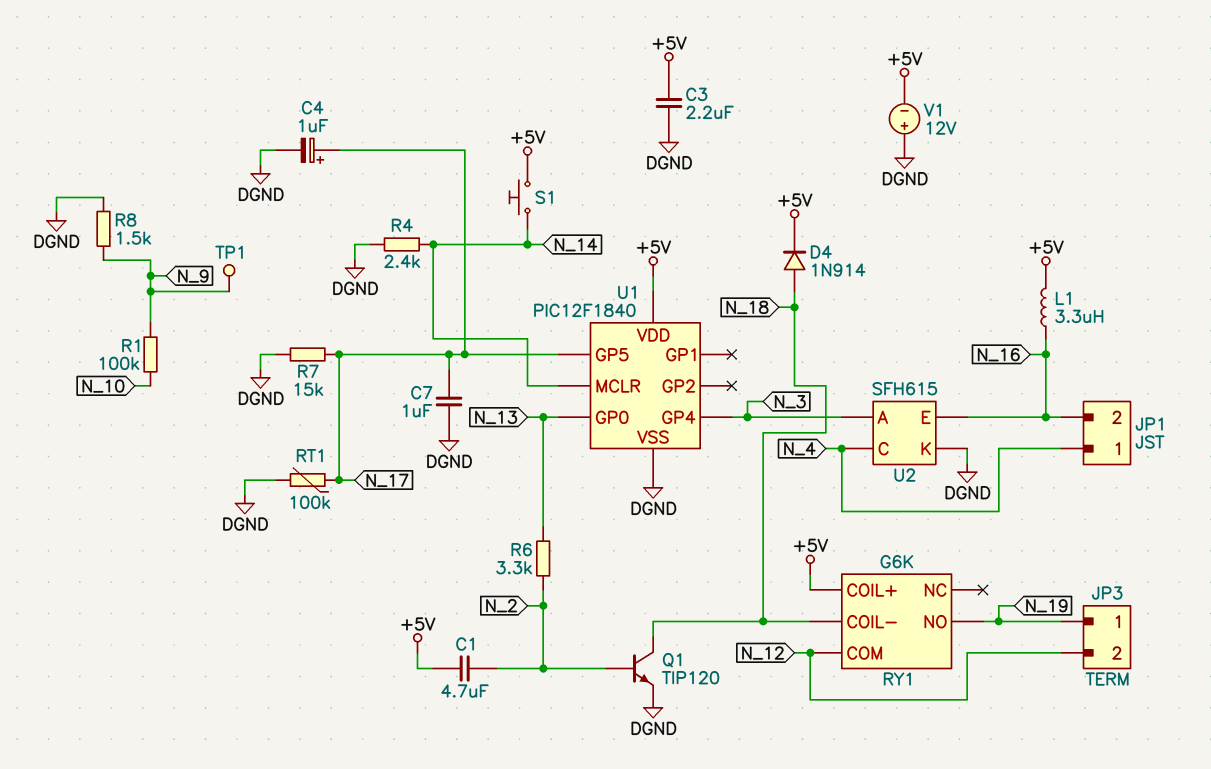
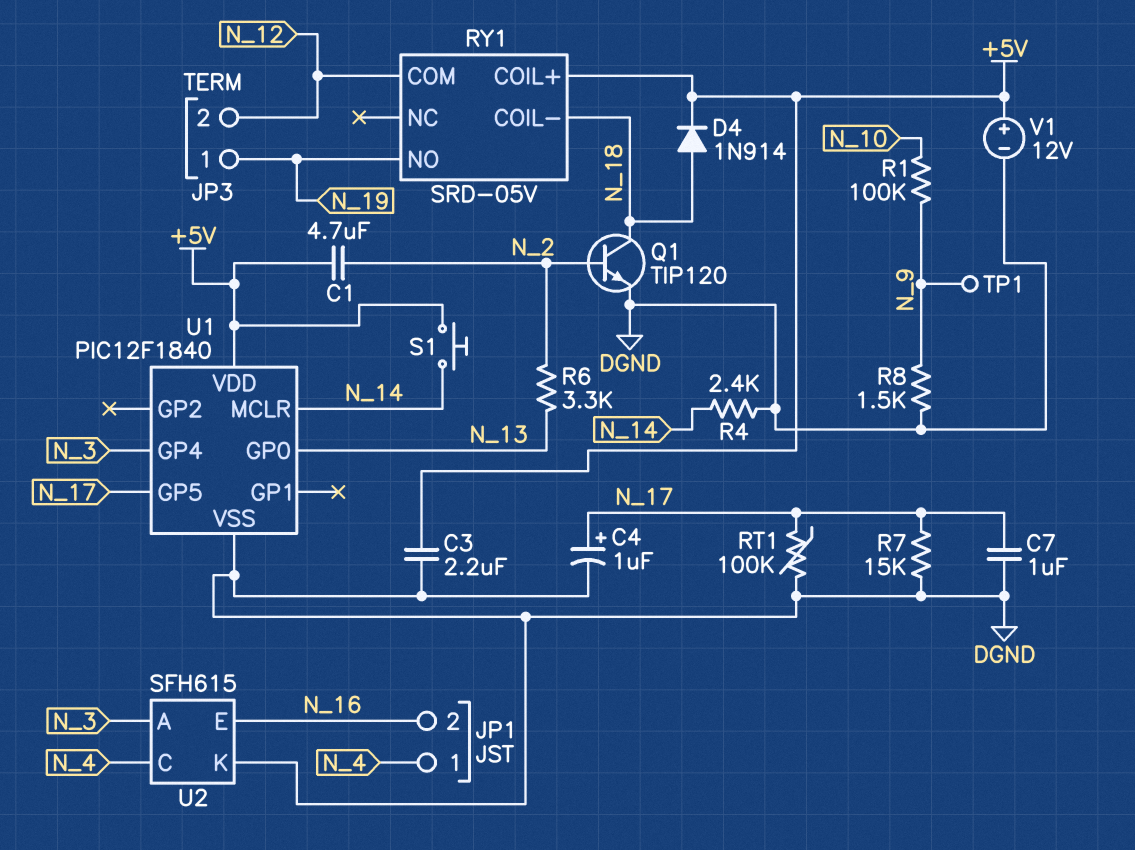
L1: 3.3uH (+5V, N_16) -> none
RY1: G6K -> SRD-05V
V1: 12V (plus DGND, minus +5V) -> 12V (plus +5V, minus DGND)

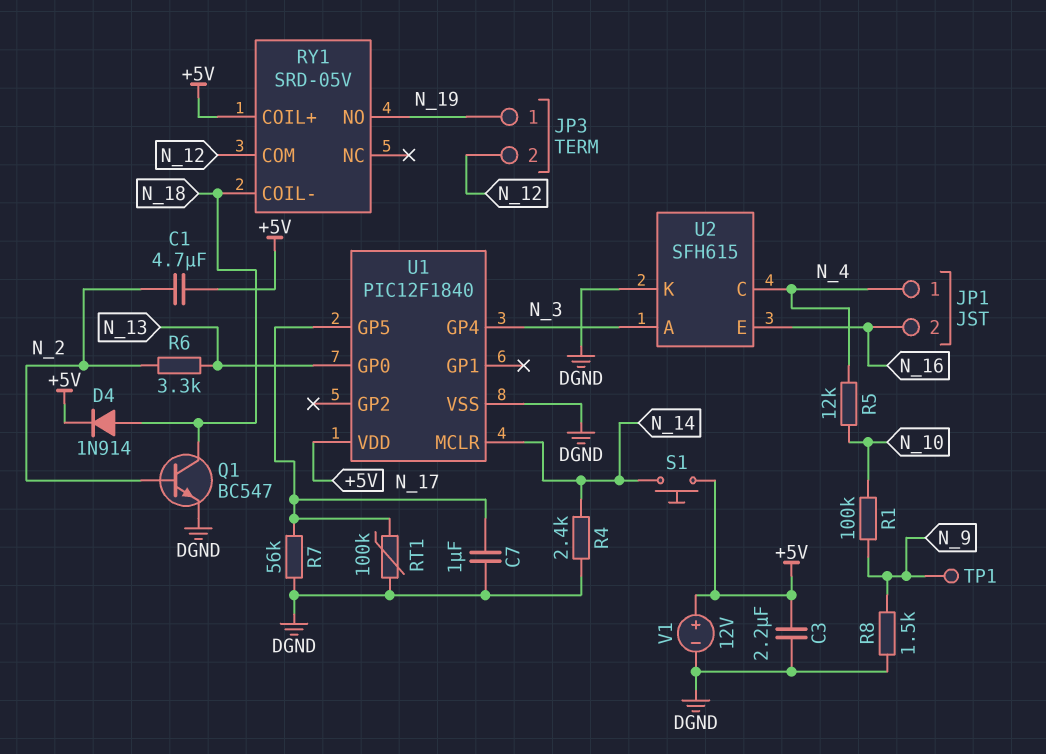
C4: 1uF (plus N_17, minus DGND) -> none
Q1: NPN TIP120 (B N_2, C N_18, E DGND) -> NPN BC547 (B N_2, C N_18, E DGND)
R5: none -> 12k (N_4, N_10)
R7: 15k (DGND, N_17) -> 56k (DGND, N_17)

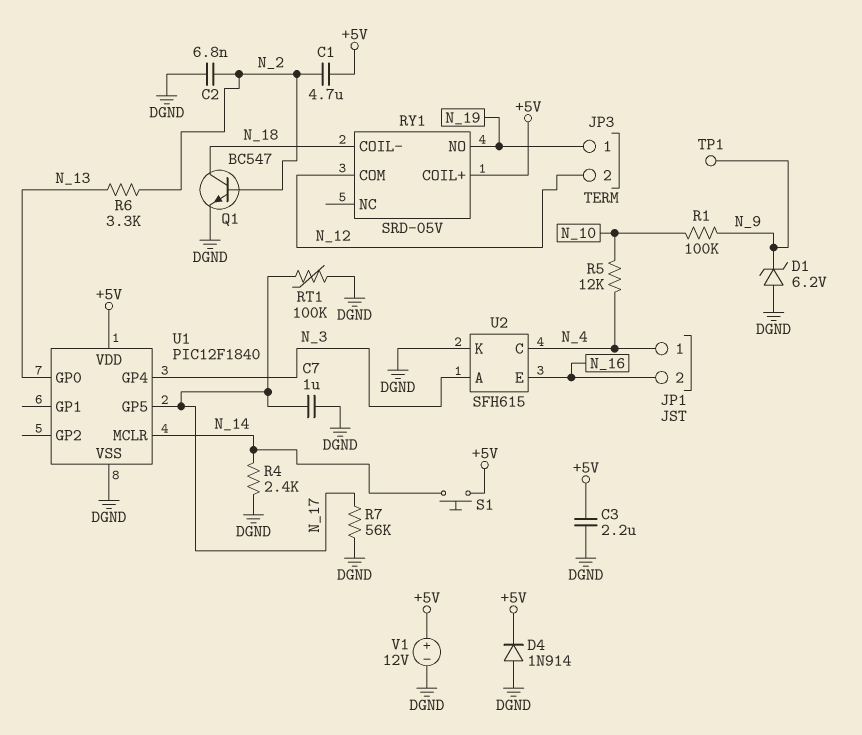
C2: none -> 6.8nF (DGND, N_2)
D1: none -> zener 6.2V (A DGND, K N_9)
D4: diode 1N914 (A N_18, K +5V) -> diode 1N914 (A DGND, K +5V)
R8: 1.5k (DGND, N_9) -> none

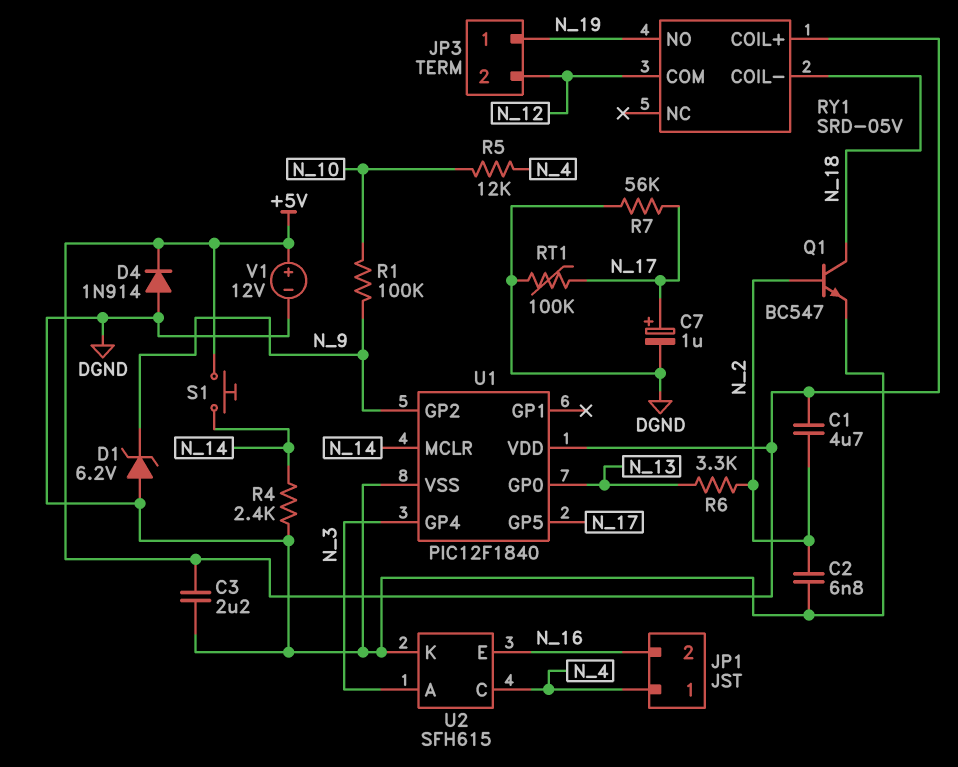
C7: 1uF (DGND, N_17) -> 1uF (plus N_17, minus DGND)
TP1: test point (N_9) -> none
U1 pin GP2: none -> N_9

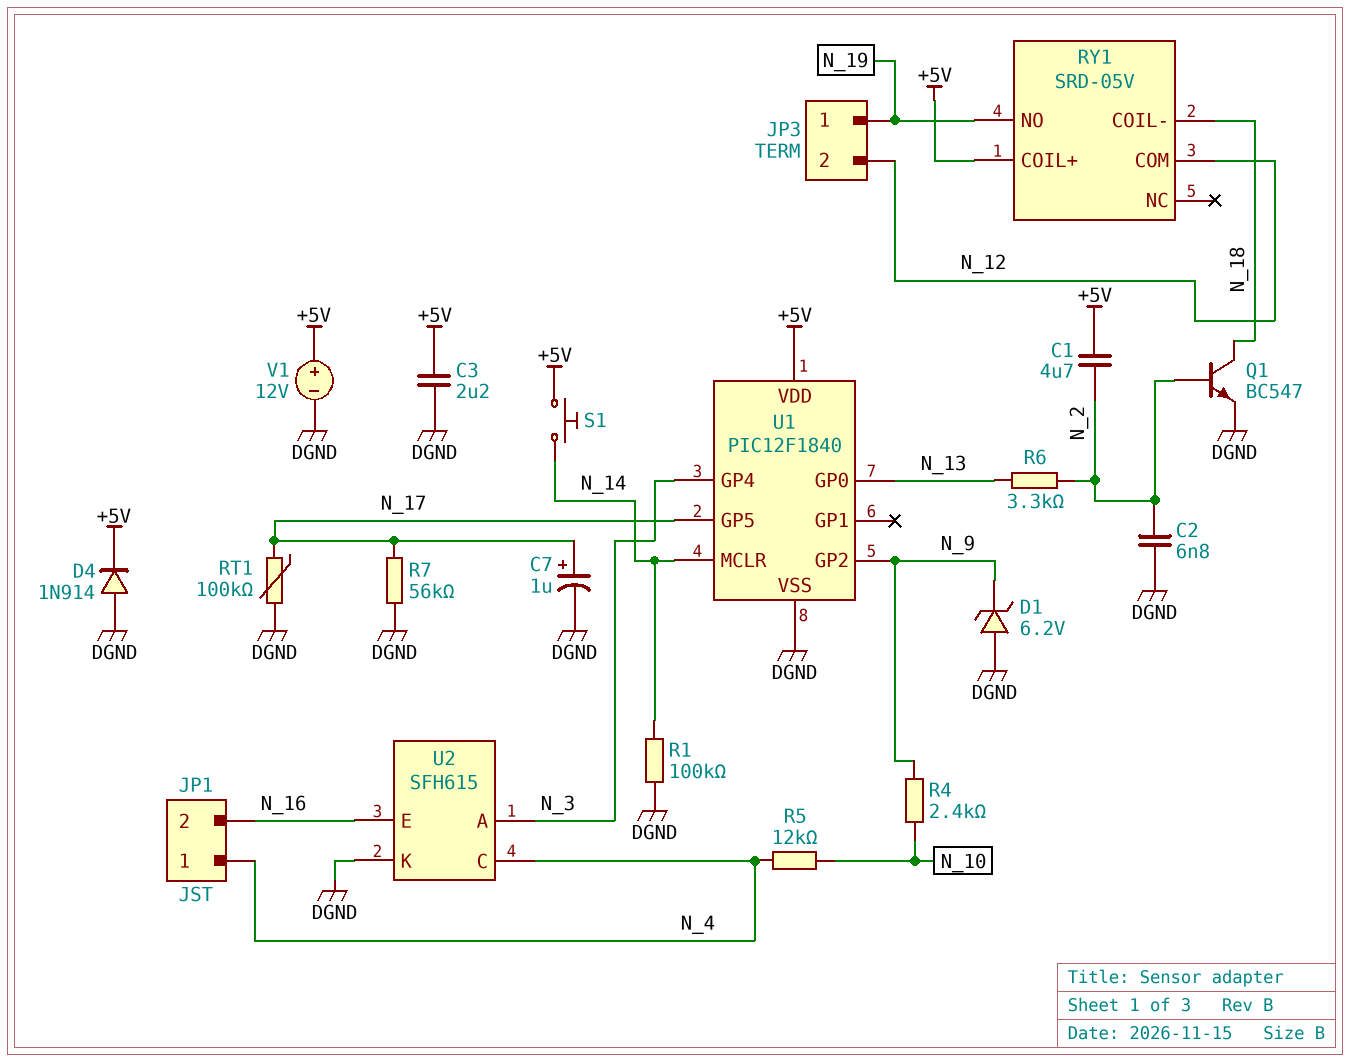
R1: 100k (N_9, N_10) -> 100k (DGND, N_14)
R4: 2.4k (DGND, N_14) -> 2.4k (N_9, N_10)

